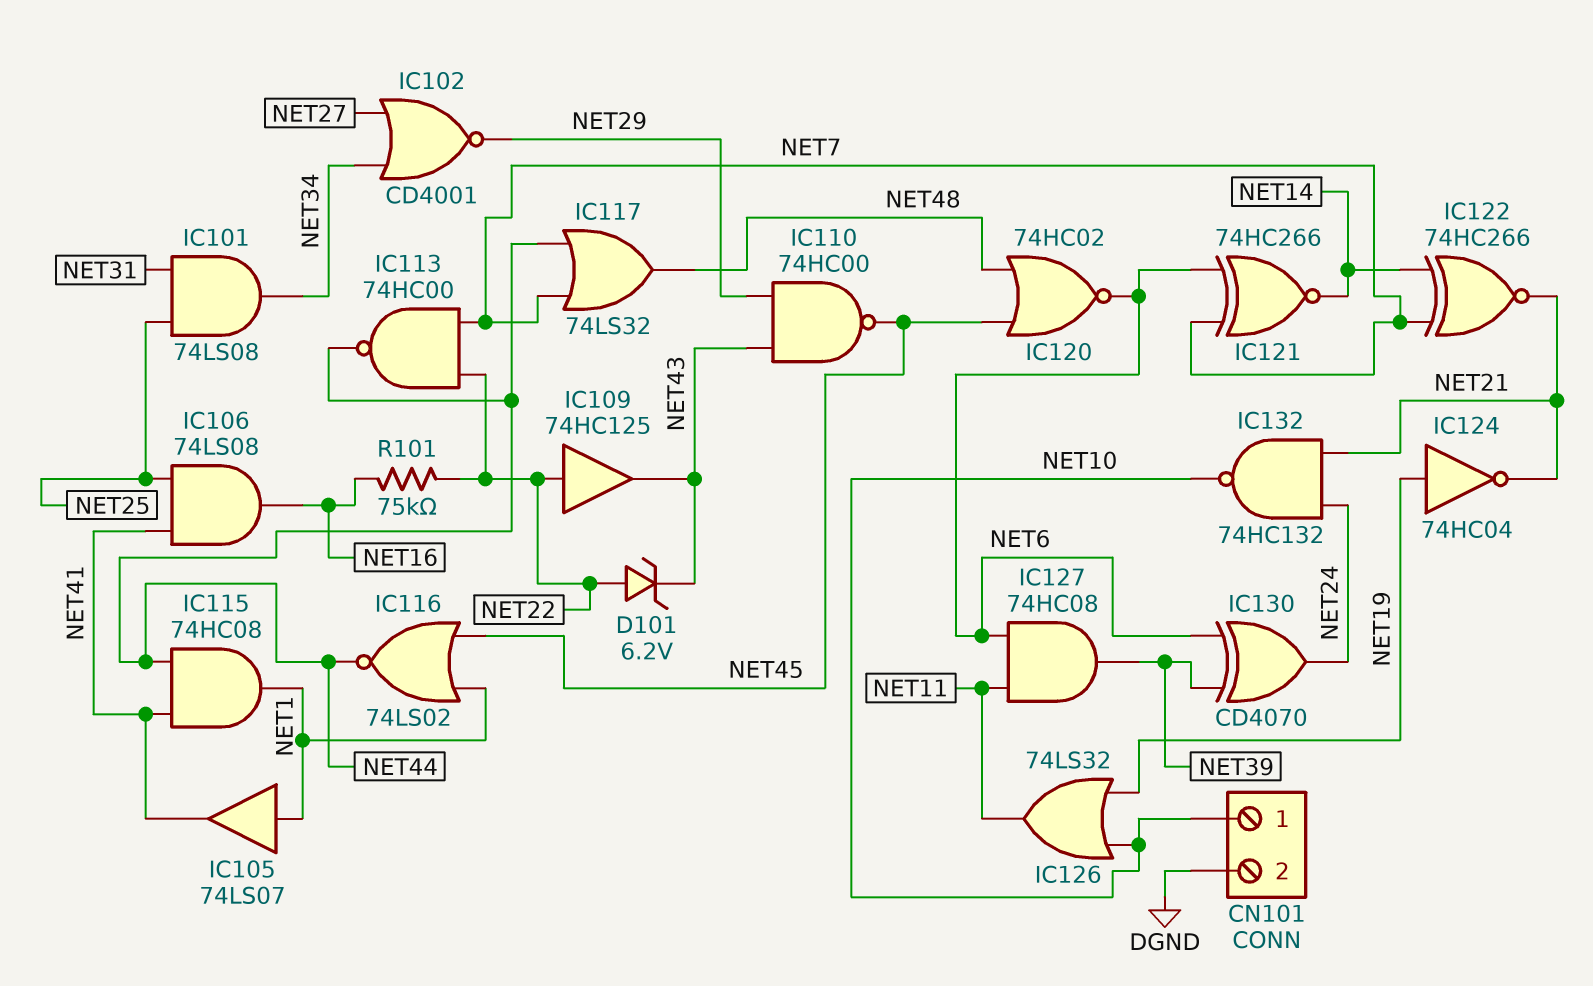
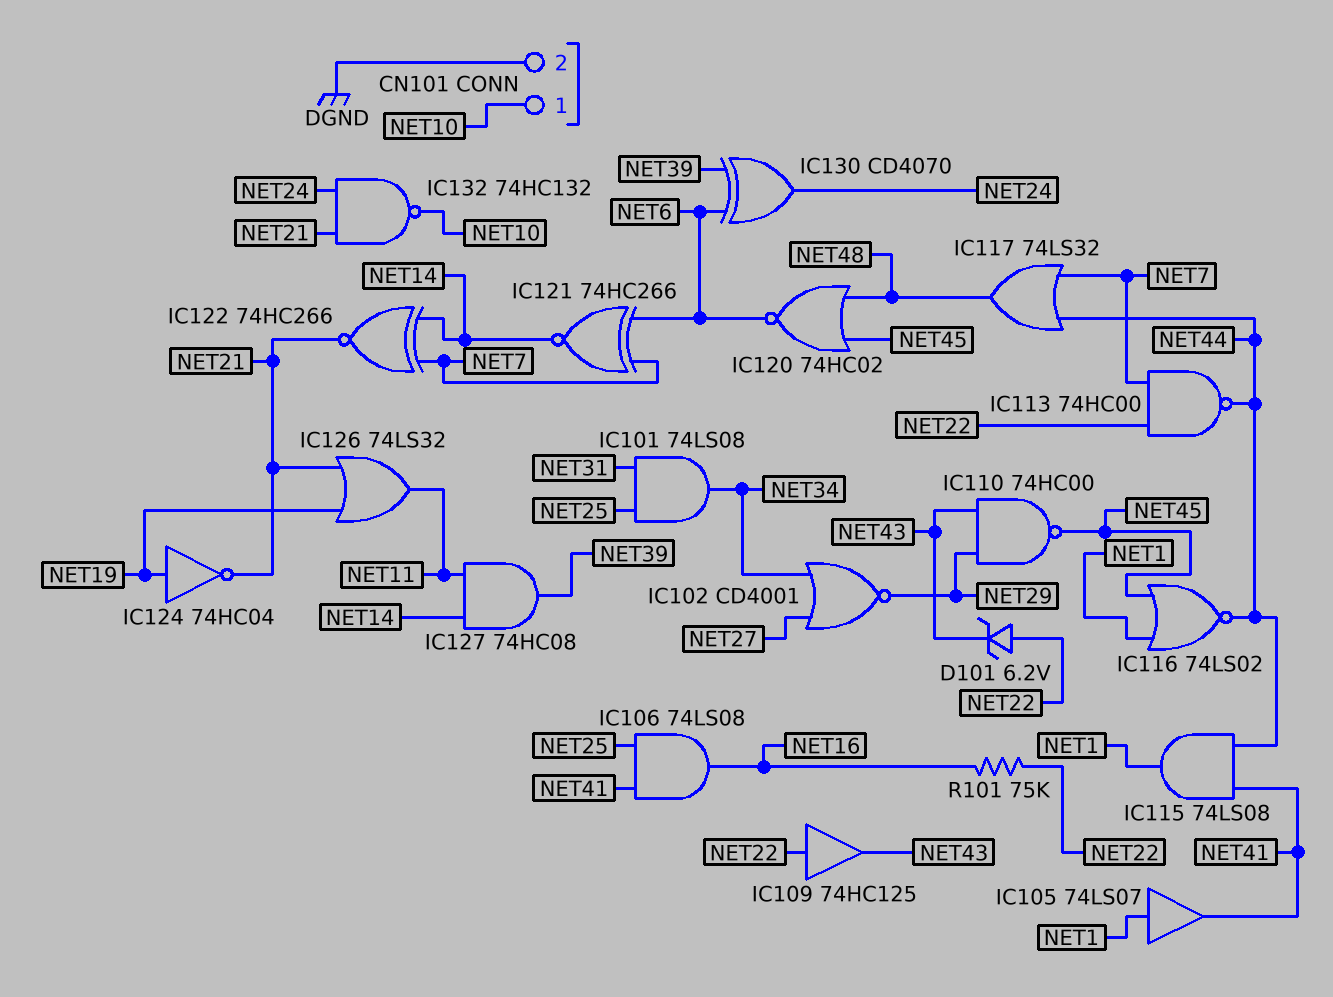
IC115: AND 74HC08 (in NET41, in NET44, out NET1) -> AND 74LS08 (in NET41, in NET44, out NET1)
IC126: OR 74LS32 (in NET10, in NET19, out NET11) -> OR 74LS32 (in NET19, in NET21, out NET11)
IC127: AND 74HC08 (in NET6, in NET11, out NET39) -> AND 74HC08 (in NET11, in NET14, out NET39)

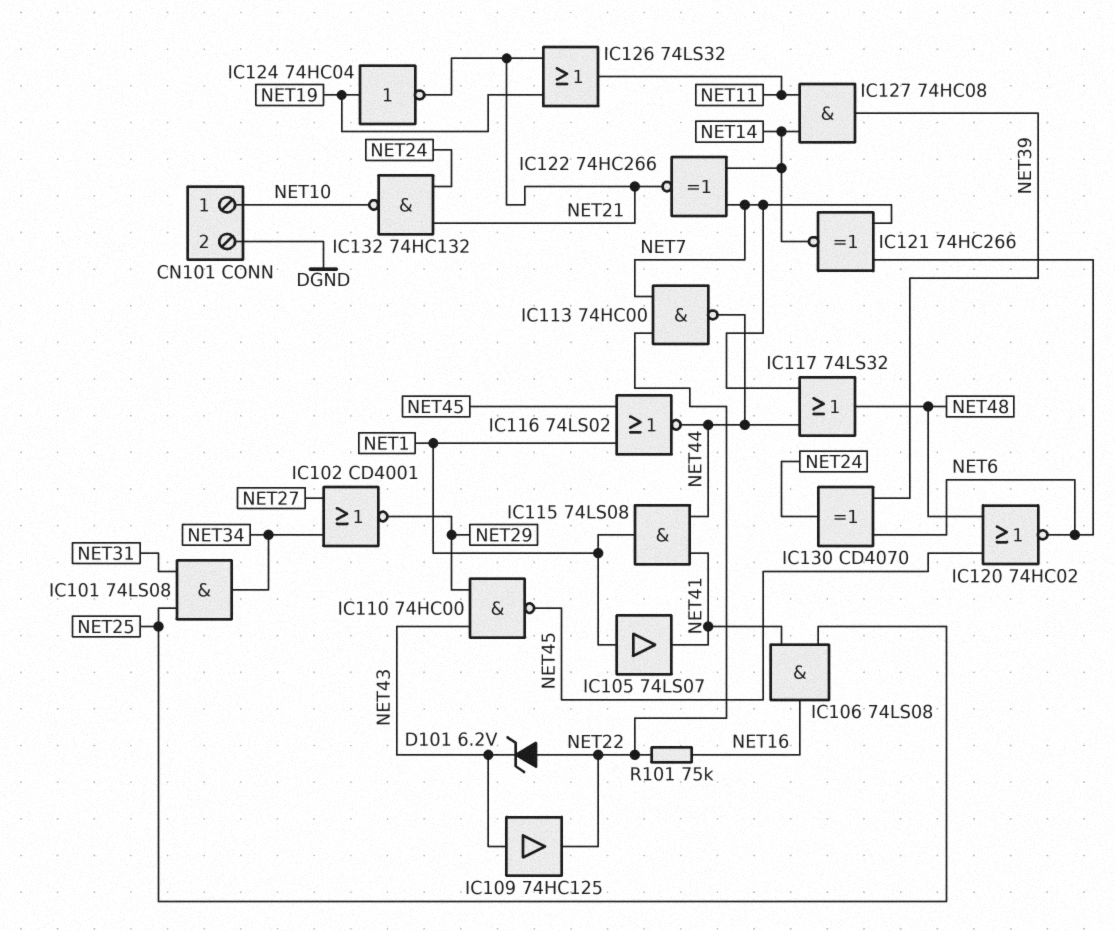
IC109: buffer 74HC125 (in NET22, out NET43) -> buffer 74HC125 (in NET43, out NET22)

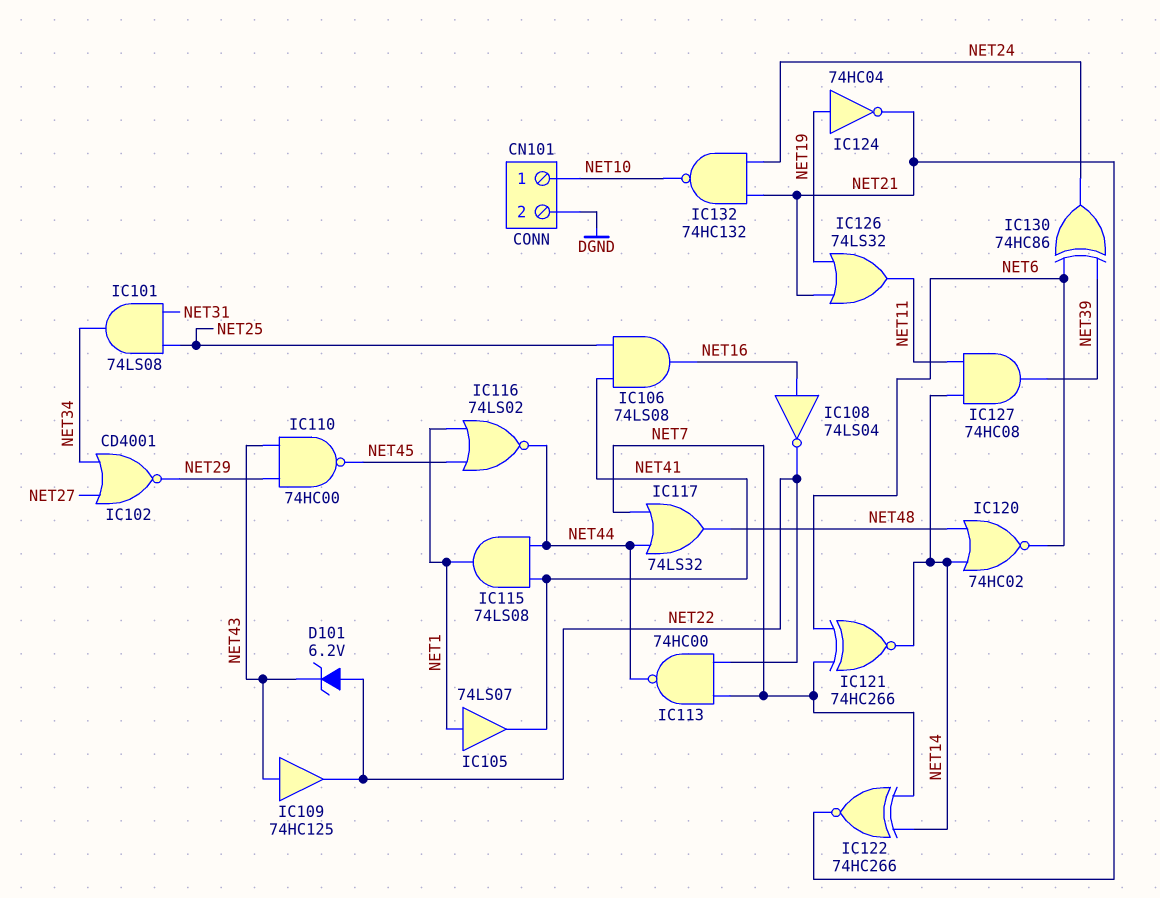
IC108: none -> NOT 74LS04 (in NET16, out NET22)
IC120: NOR 74HC02 (in NET45, in NET48, out NET6) -> NOR 74HC02 (in NET14, in NET48, out NET6)
IC130: XOR CD4070 (in NET6, in NET39, out NET24) -> XOR 74HC86 (in NET6, in NET39, out NET24)
R101: 75k (NET16, NET22) -> none

